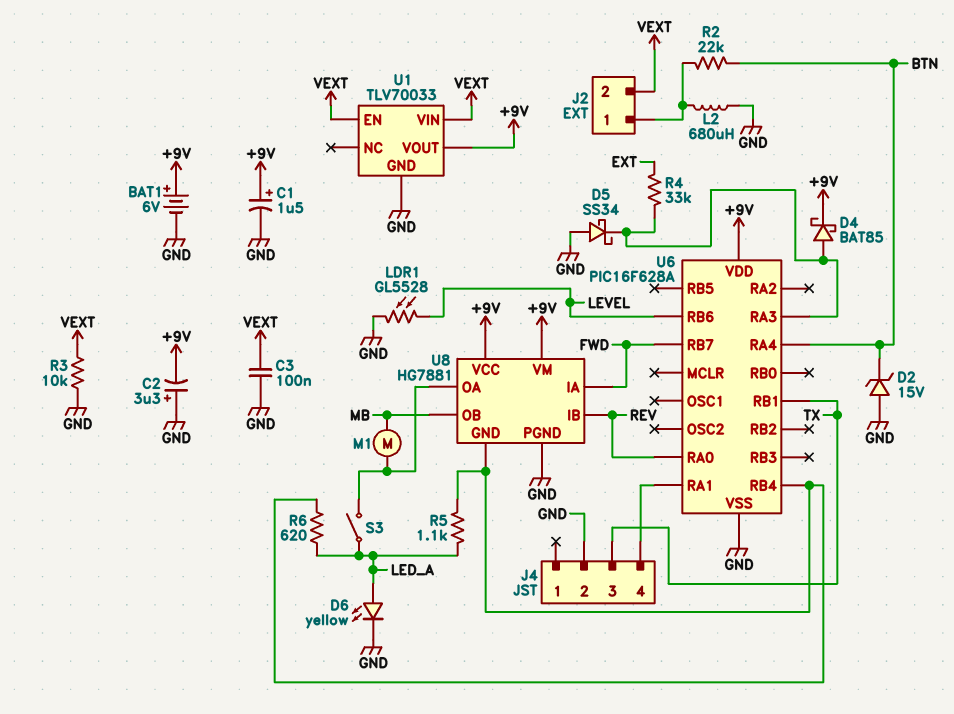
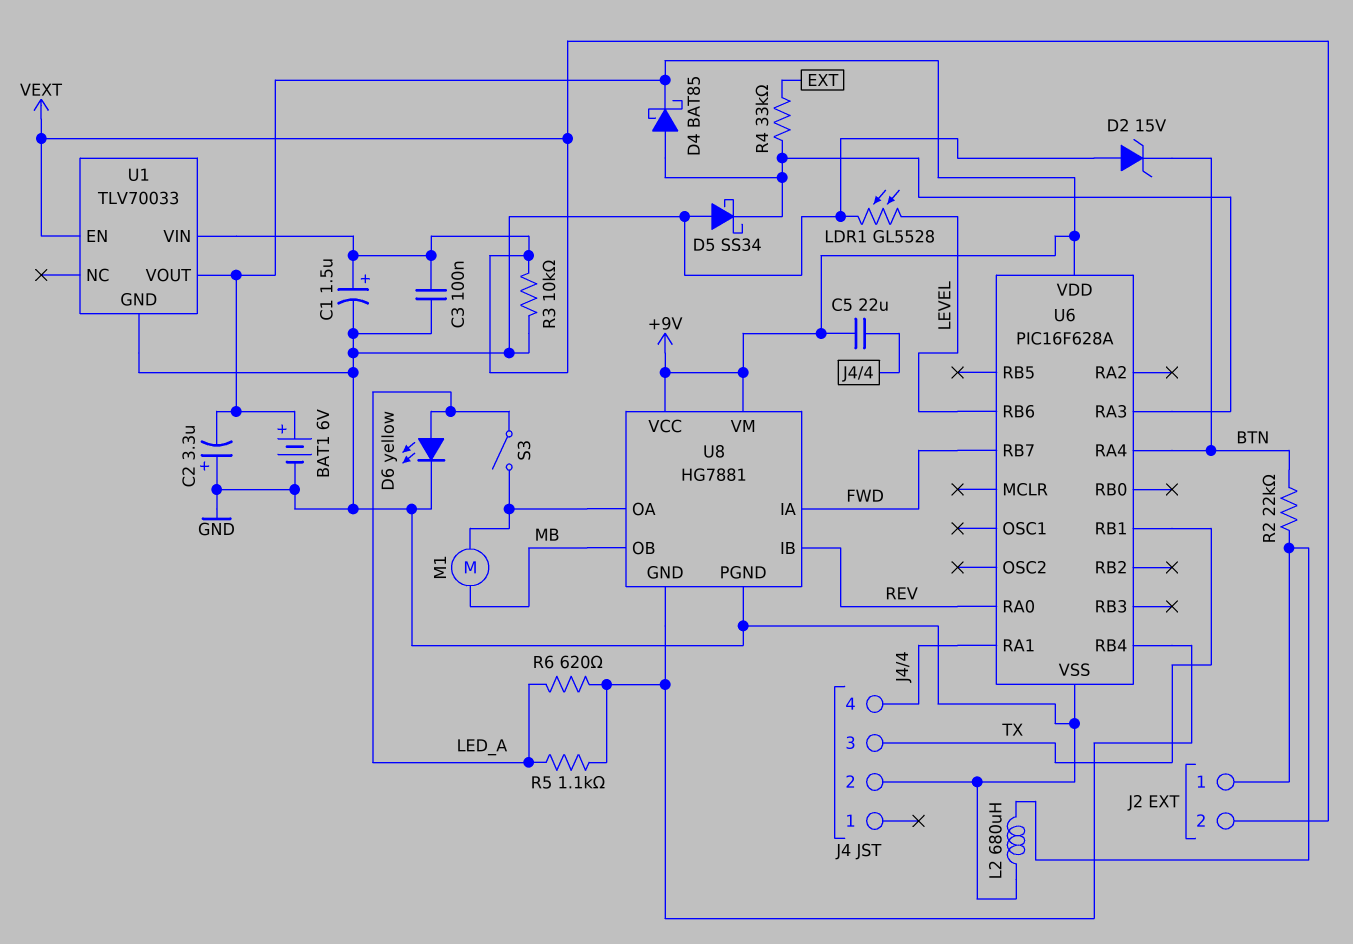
C1: 1.5uF (plus +9V, minus GND) -> 1.5uF (plus VEXT, minus GND)
C5: none -> 22uF (+9V, J4/4)

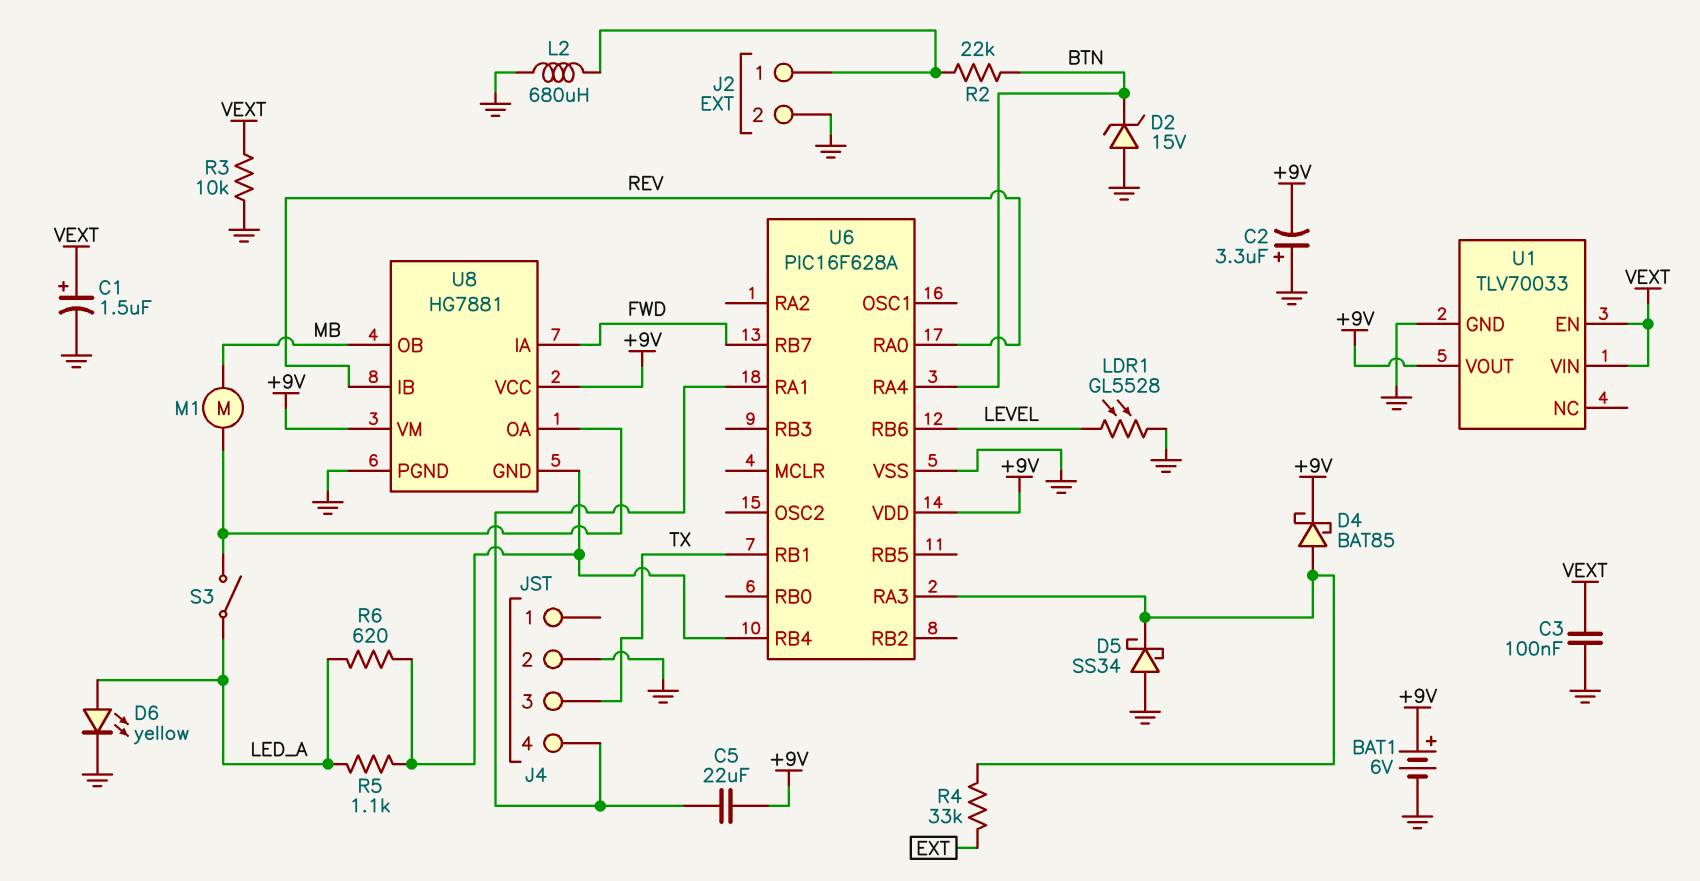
J2 pin 2: VEXT -> GND

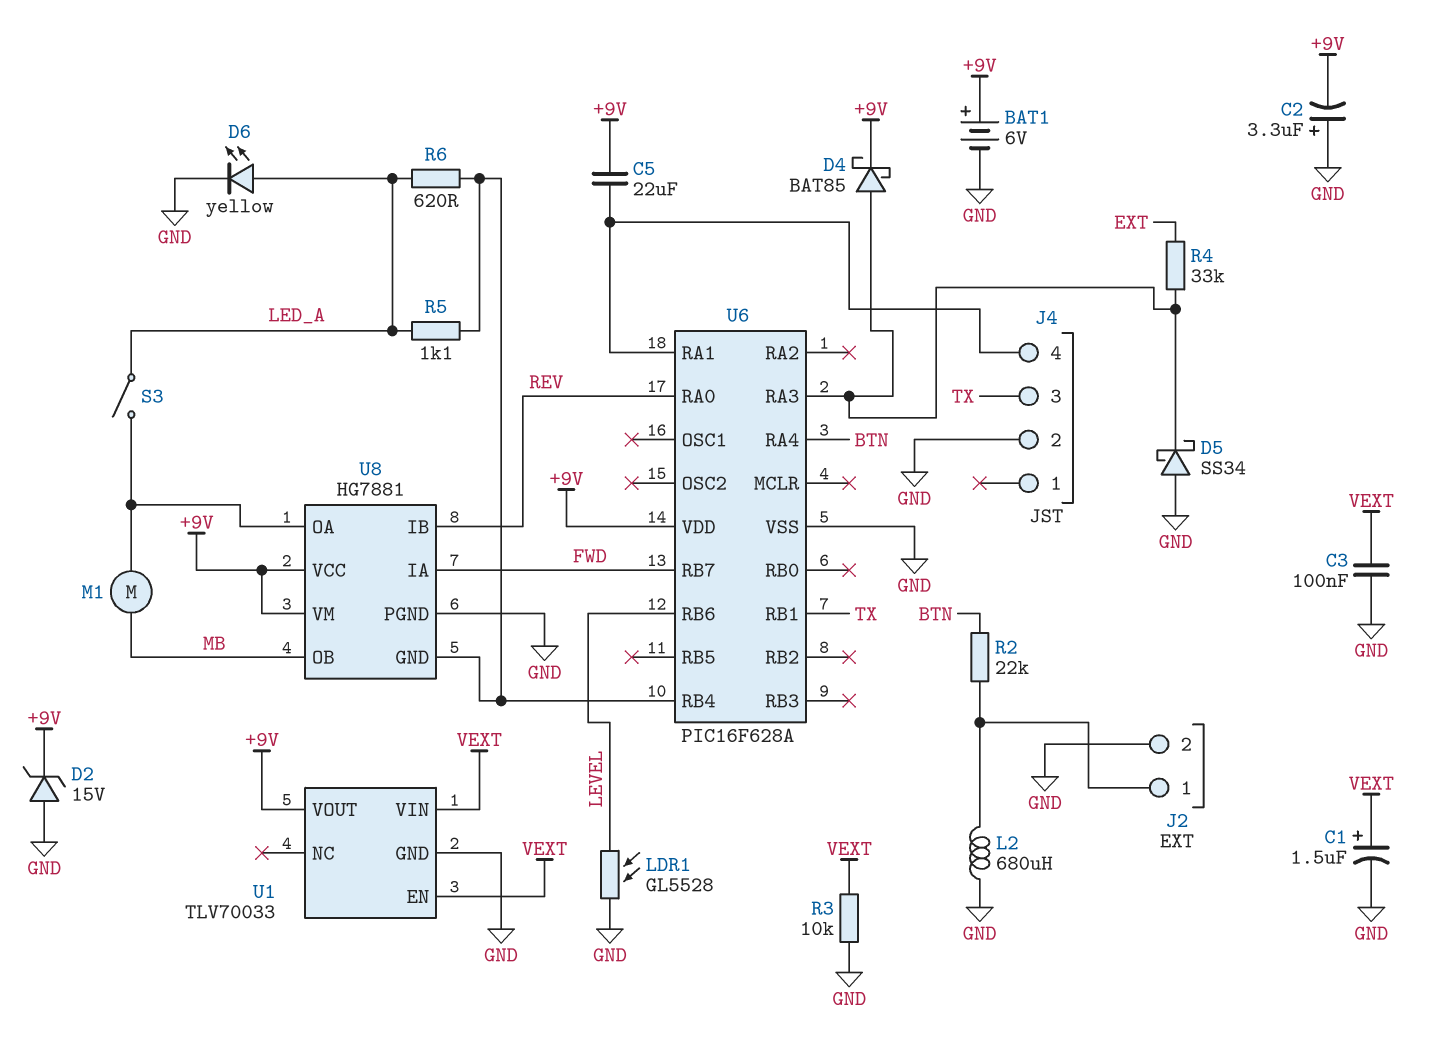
D2: zener 15V (A GND, K BTN) -> zener 15V (A GND, K +9V)

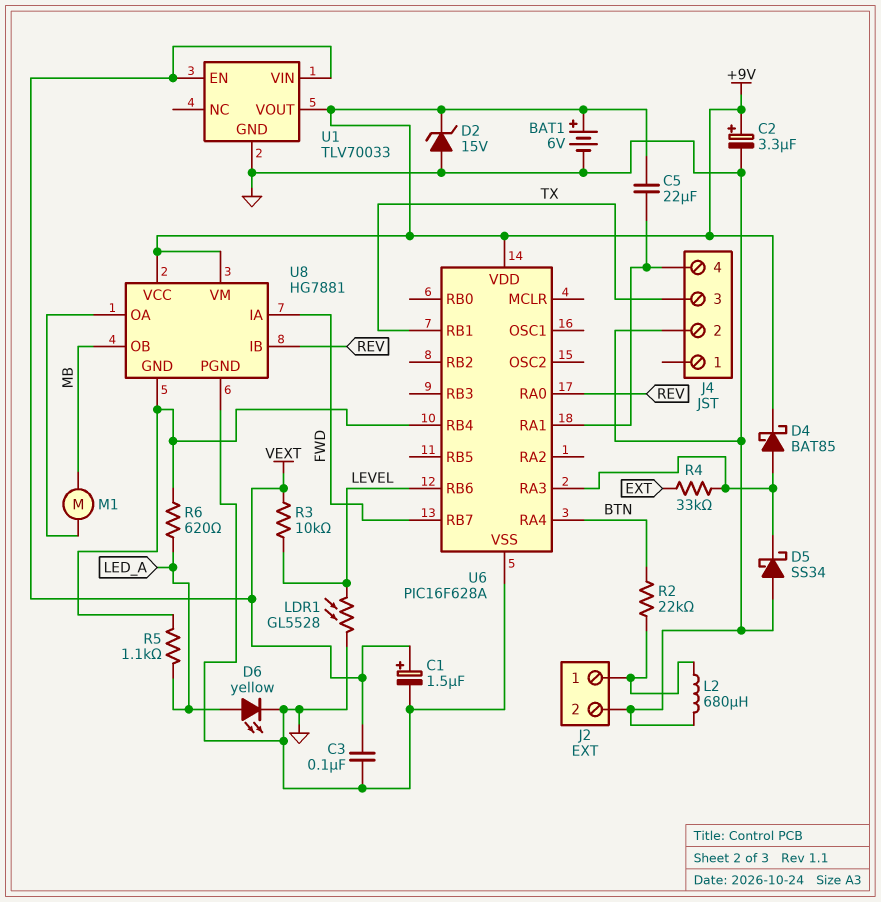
C2: 3.3uF (plus GND, minus +9V) -> 3.3uF (plus +9V, minus GND)
R3: 10k (GND, VEXT) -> 10k (LEVEL, VEXT)
S3: switch (LED_A, U8/OA) -> none

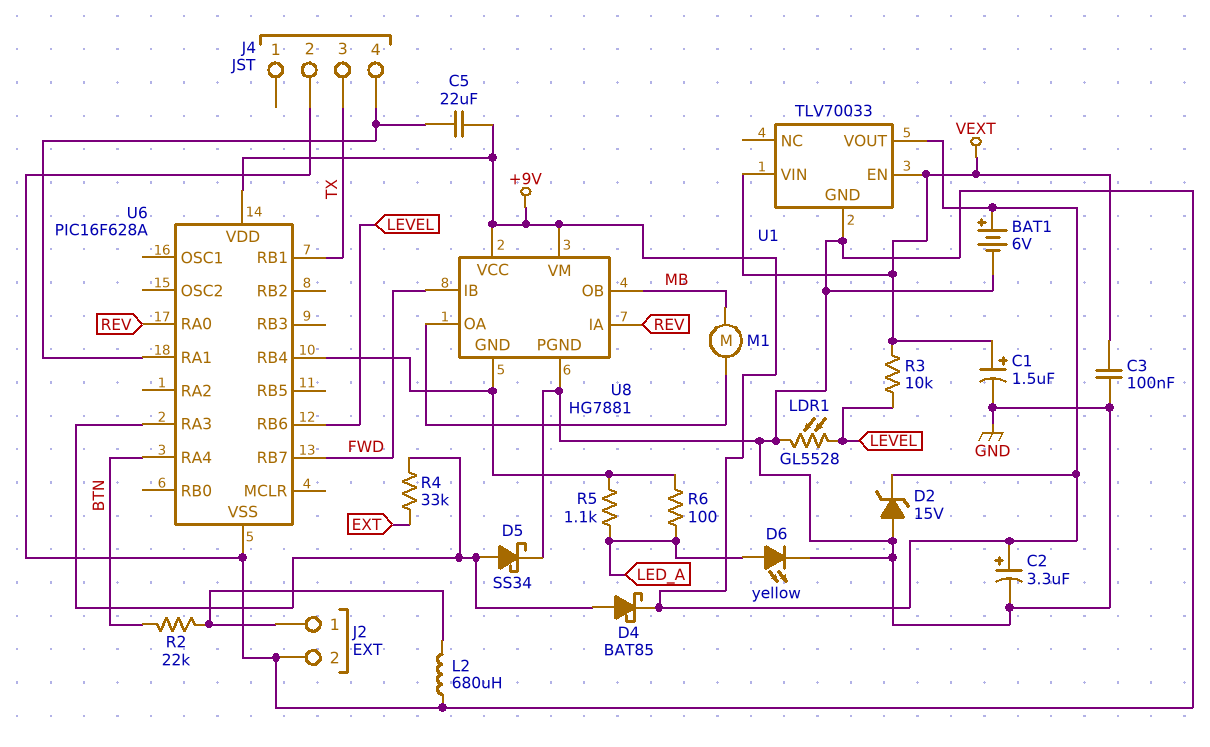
D5: schottky SS34 (A GND, K U6/RA3) -> schottky SS34 (A U6/RA3, K GND)
R6: 620 (LED_A, U6/RB4) -> 100 (LED_A, U6/RB4)
U8 pin IA: FWD -> REV
U8 pin IB: REV -> FWD

